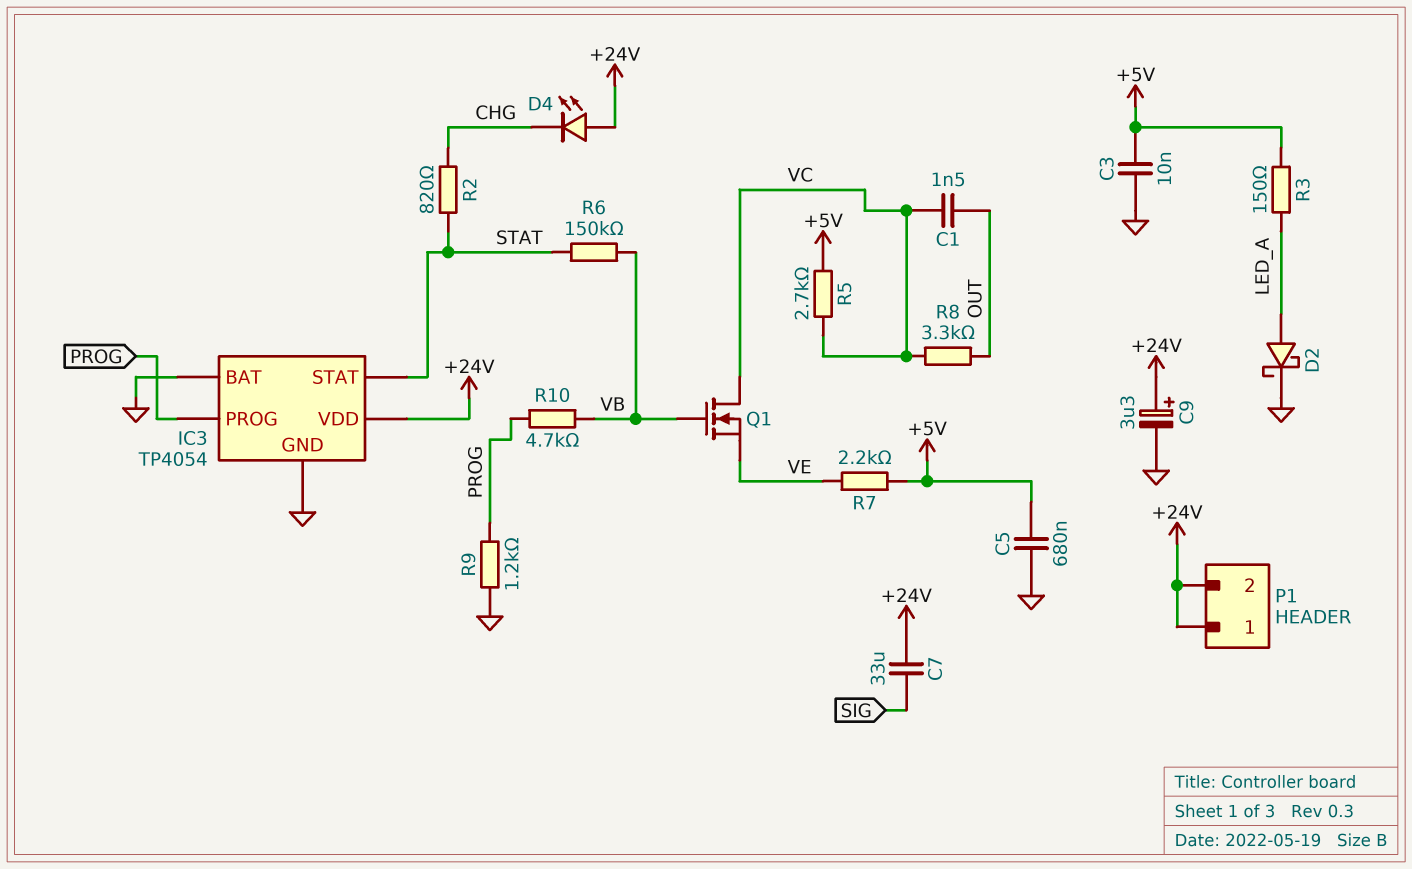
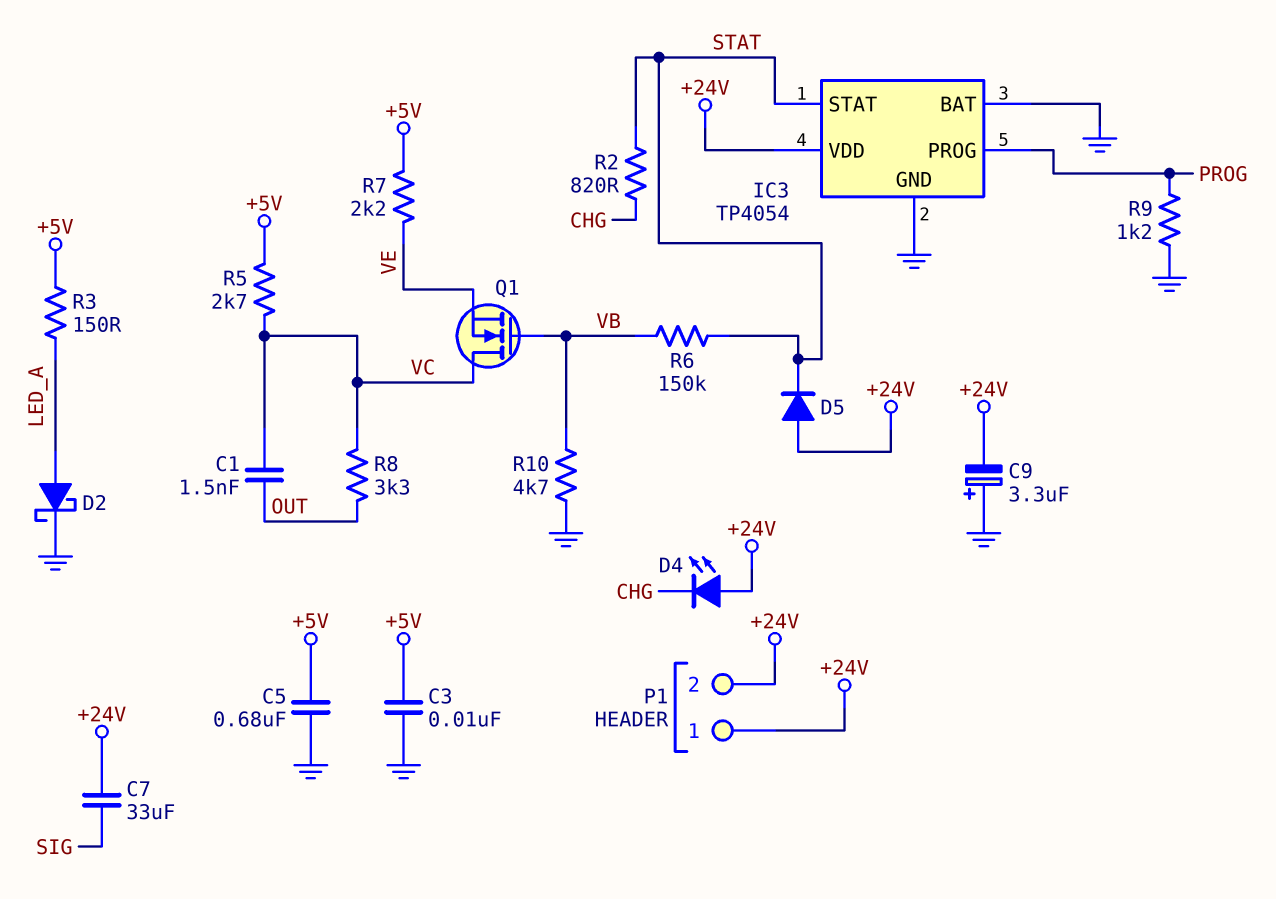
C9: 3.3uF (plus +24V, minus GND) -> 3.3uF (plus GND, minus +24V)
D5: none -> diode (A +24V, K STAT)
R10: 4.7k (PROG, VB) -> 4.7k (GND, VB)

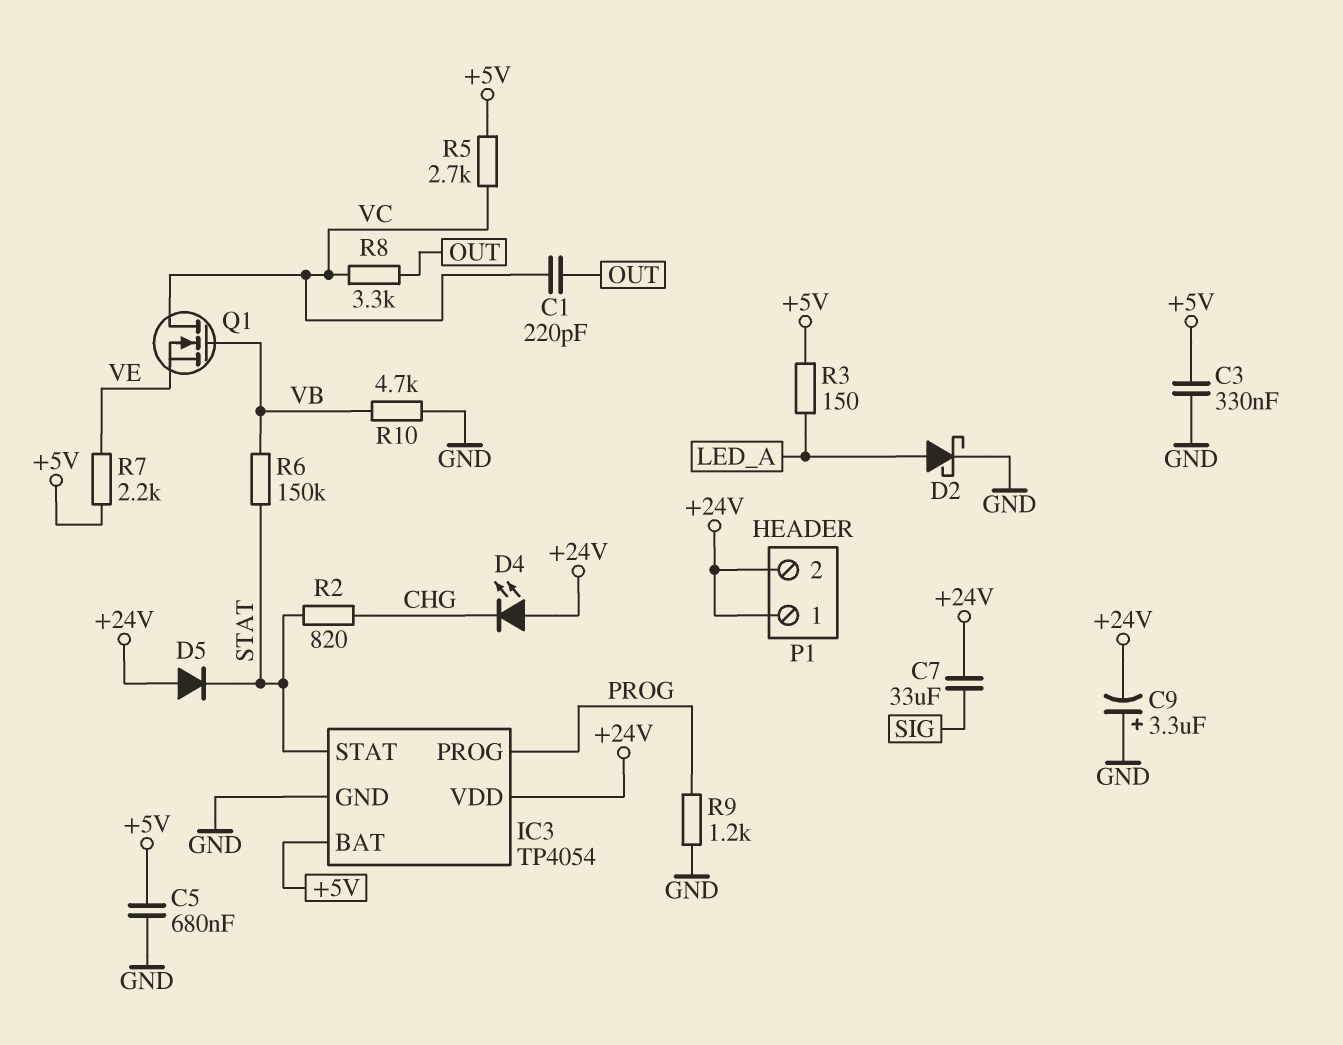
C1: 1.5nF (OUT, VC) -> 220pF (OUT, VC)
C3: 10nF (+5V, GND) -> 330nF (+5V, GND)
IC3 pin BAT: GND -> +5V

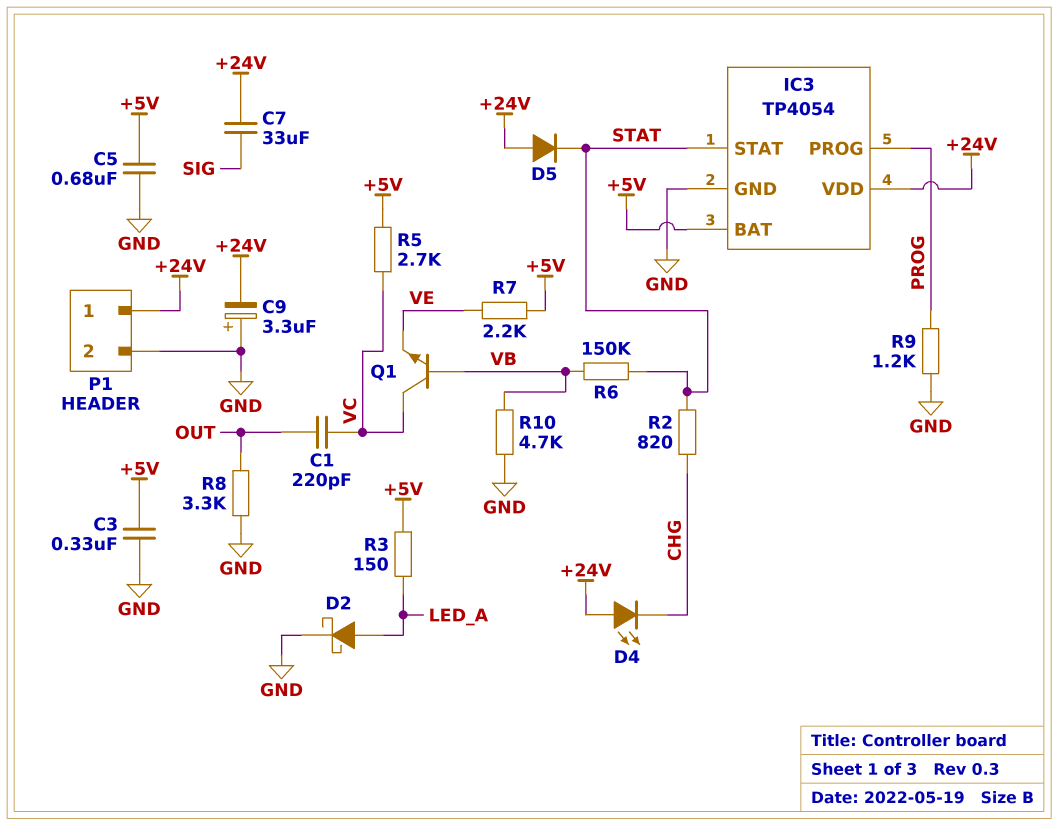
P1 pin 2: +24V -> GND
Q1: NMOS (G VB, D VC, S VE) -> NPN (B VB, C VC, E VE)
R8: 3.3k (OUT, VC) -> 3.3k (GND, OUT)

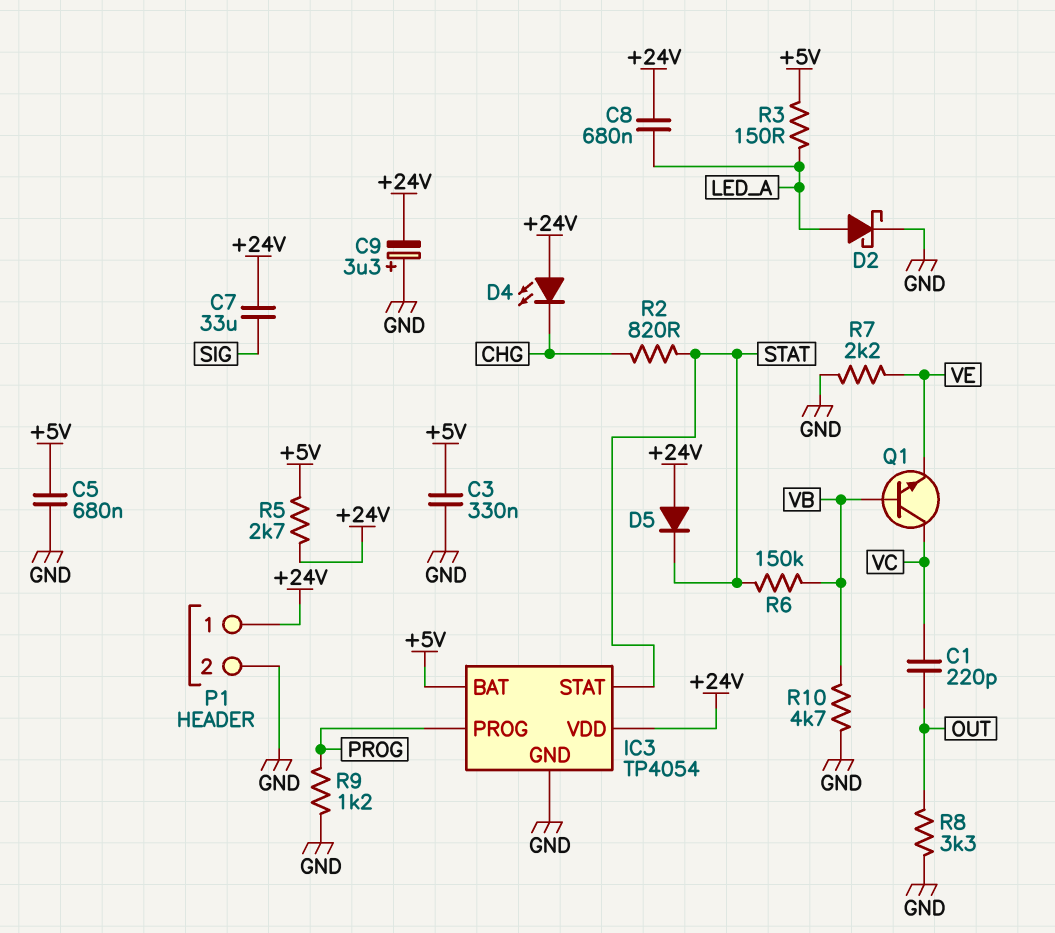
C8: none -> 680nF (+24V, LED_A)
R5: 2.7k (+5V, VC) -> 2.7k (+5V, +24V)
R7: 2.2k (+5V, VE) -> 2.2k (GND, VE)

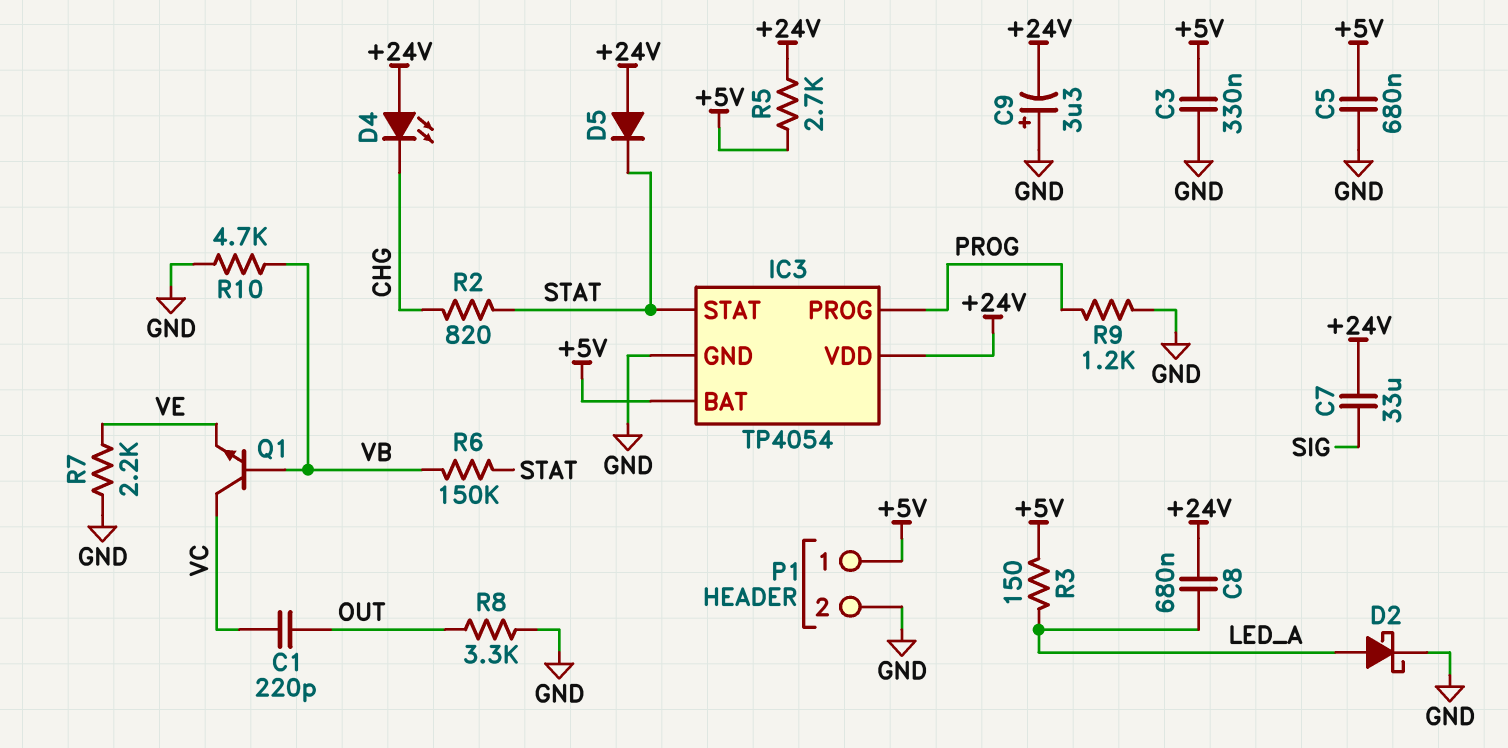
P1 pin 1: +24V -> +5V

